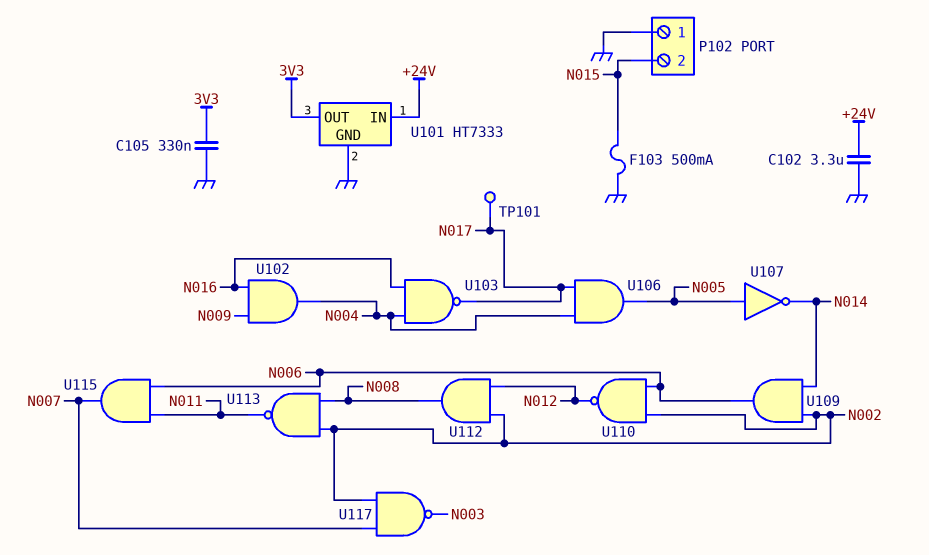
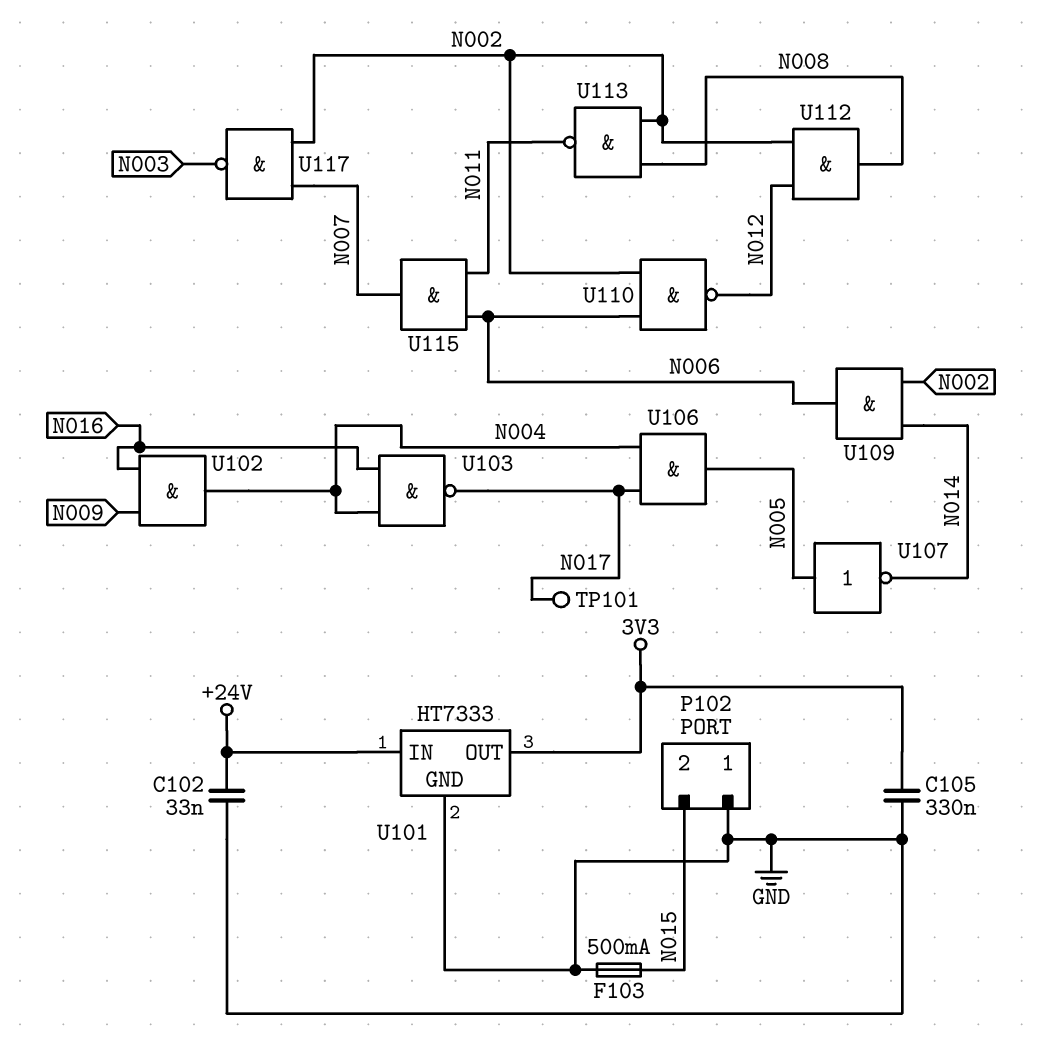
C102: 3.3uF (+24V, GND) -> 33nF (+24V, GND)

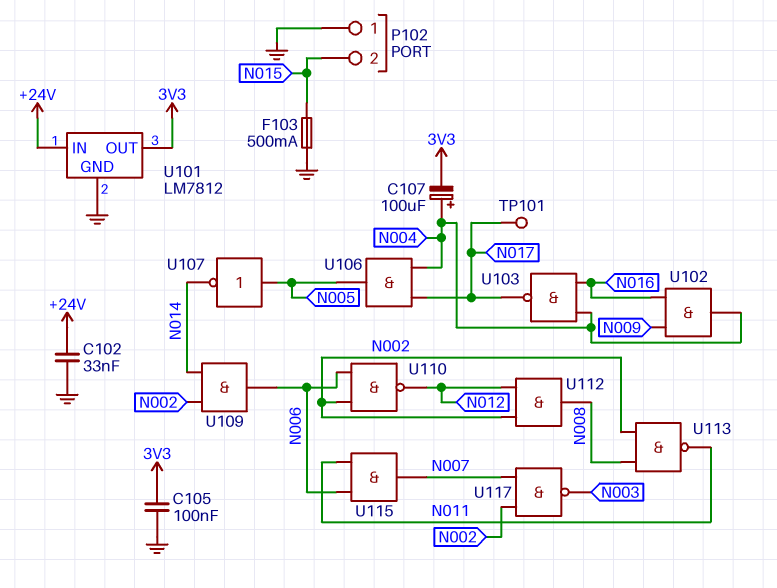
C105: 330nF (3V3, GND) -> 100nF (3V3, GND)
C107: none -> 100uF (plus N004, minus 3V3)
U101: HT7333 -> LM7812

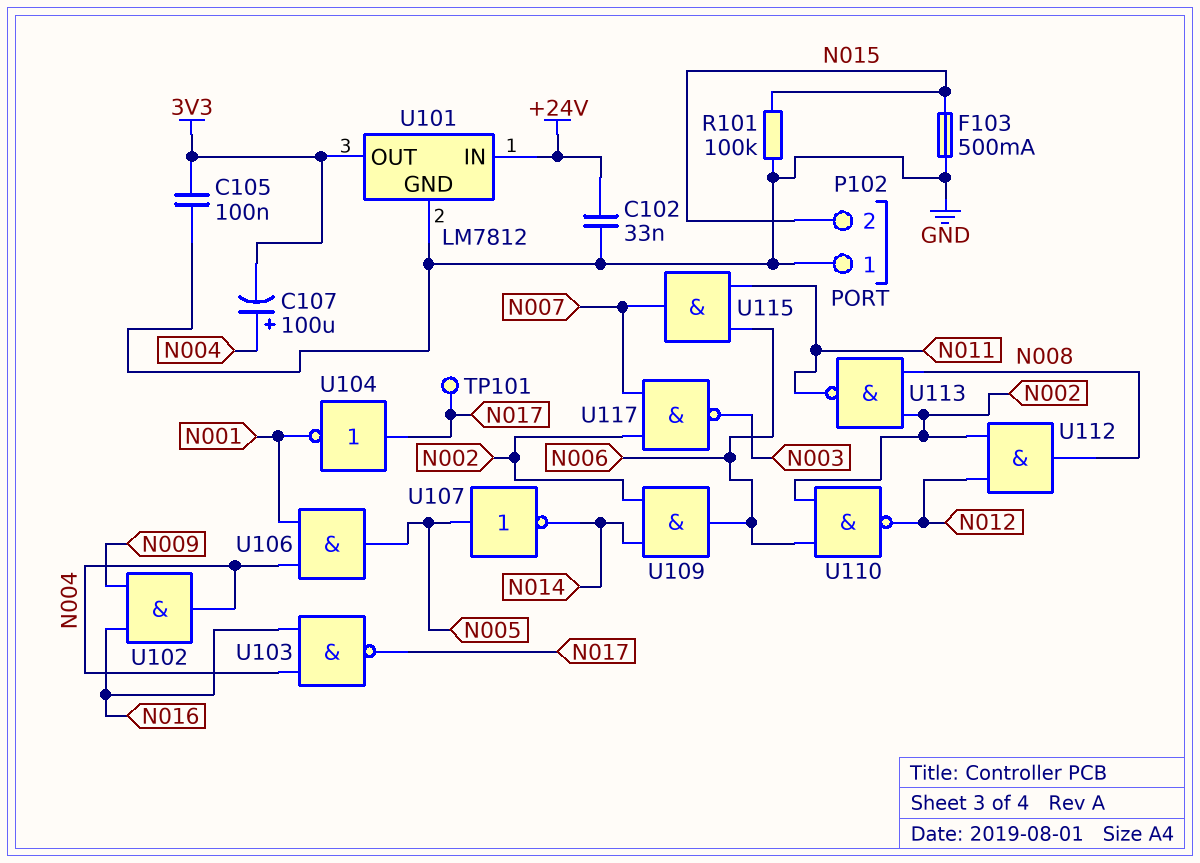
R101: none -> 100k (GND, N015)
U104: none -> NOT (in N017, out N001)
U106: AND (in N004, in N017, out N005) -> AND (in N001, in N004, out N005)

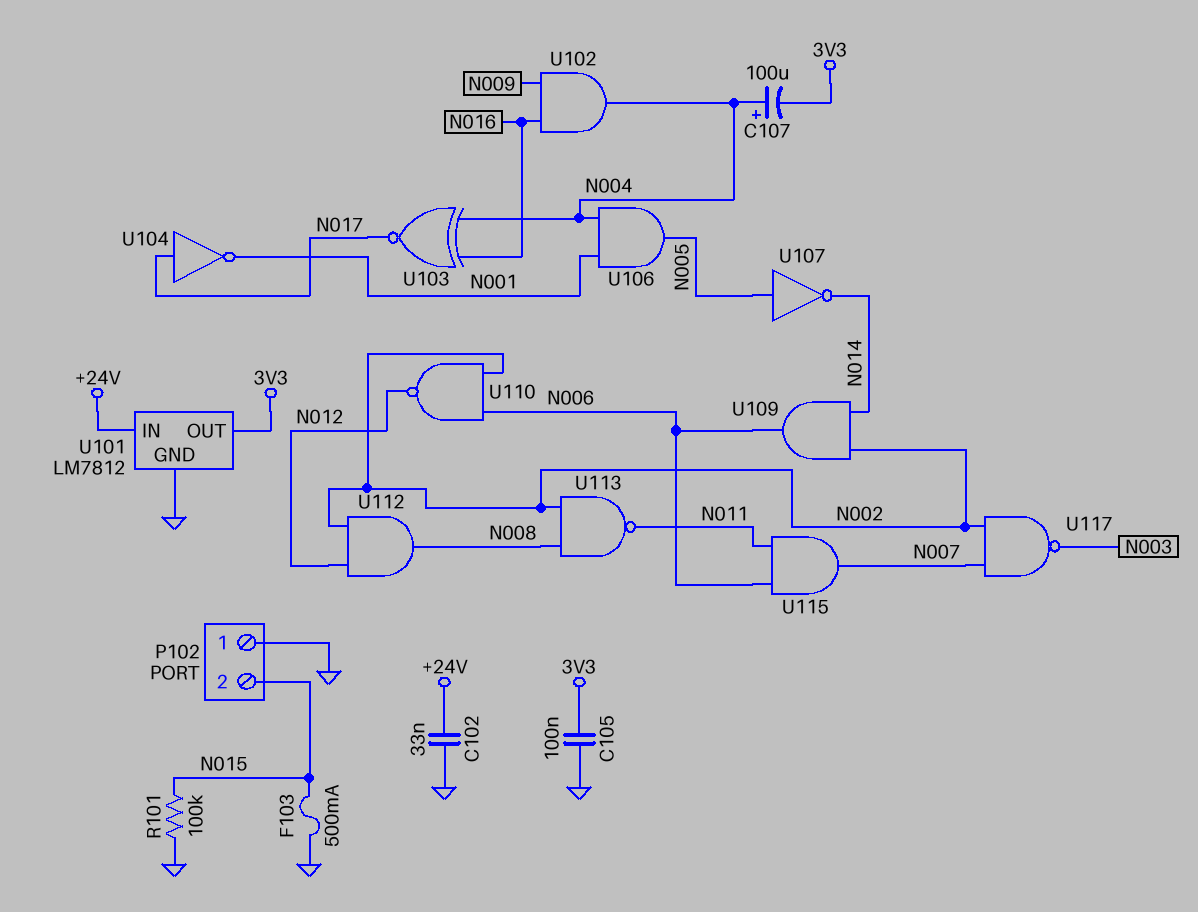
TP101: test point (N017) -> none
U103: NAND (in N004, in N016, out N017) -> XNOR (in N004, in N016, out N017)

